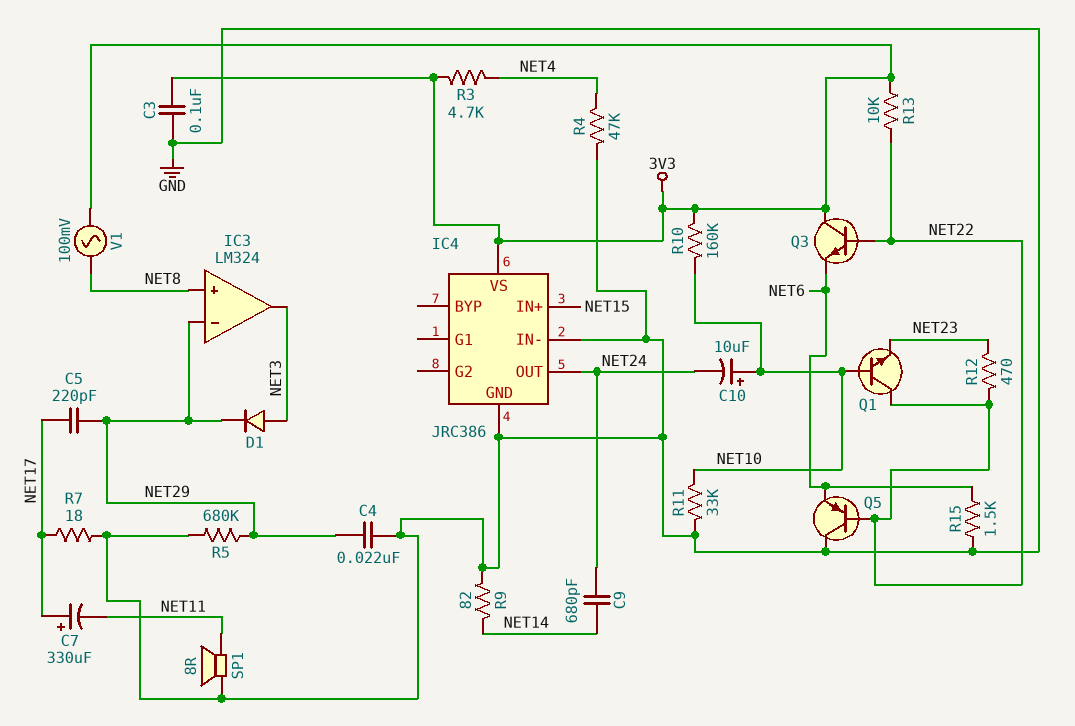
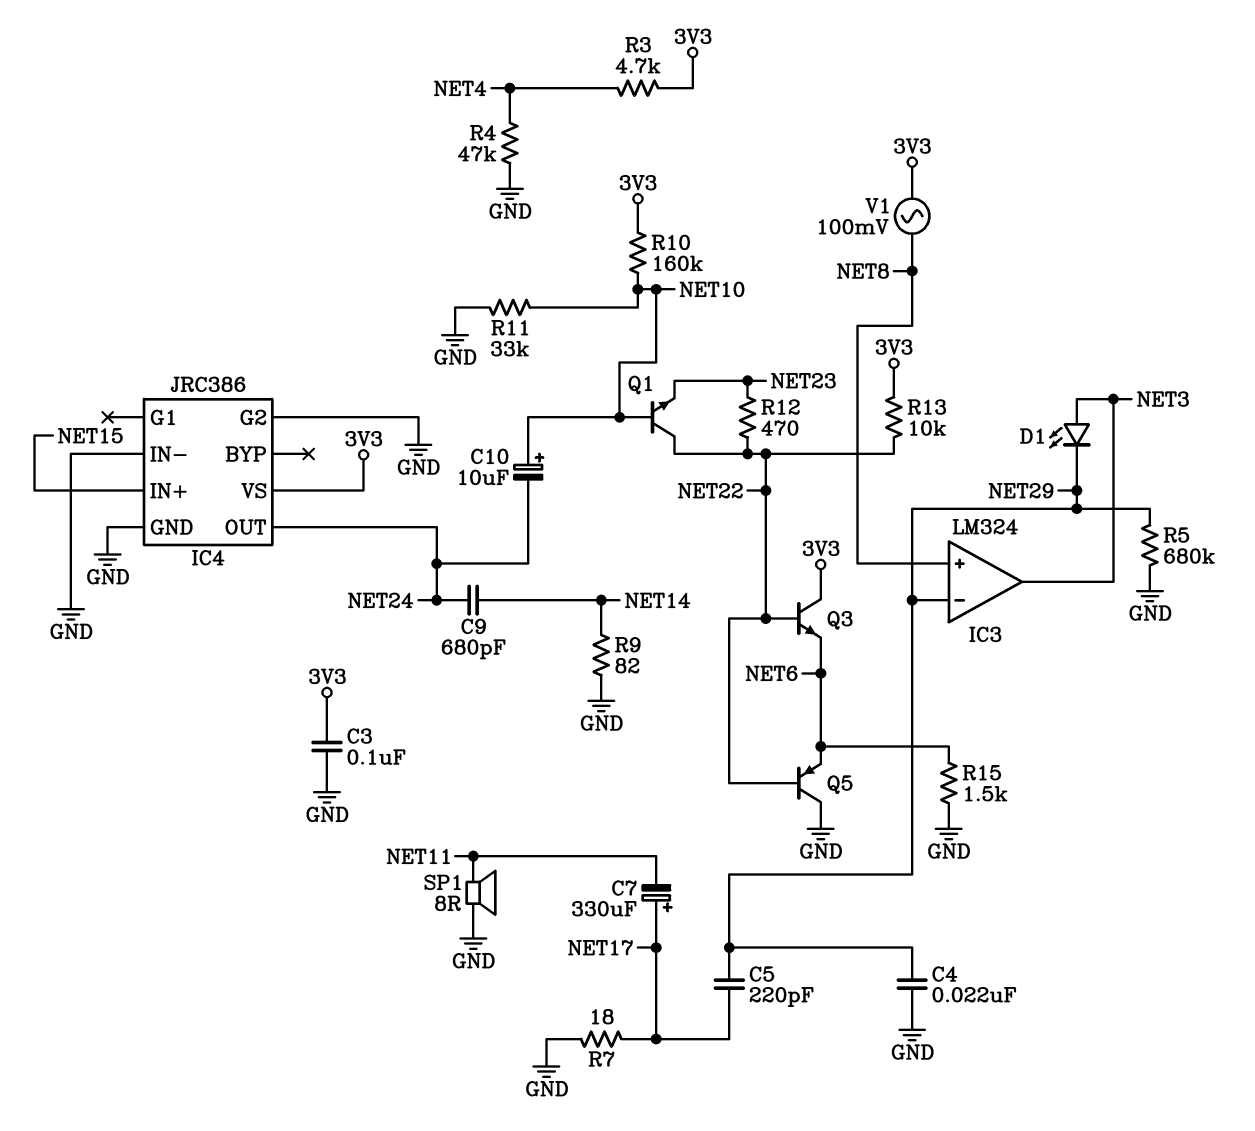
D1: diode (A NET3, K NET29) -> LED (A NET3, K NET29)
IC4 pin G2: none -> GND

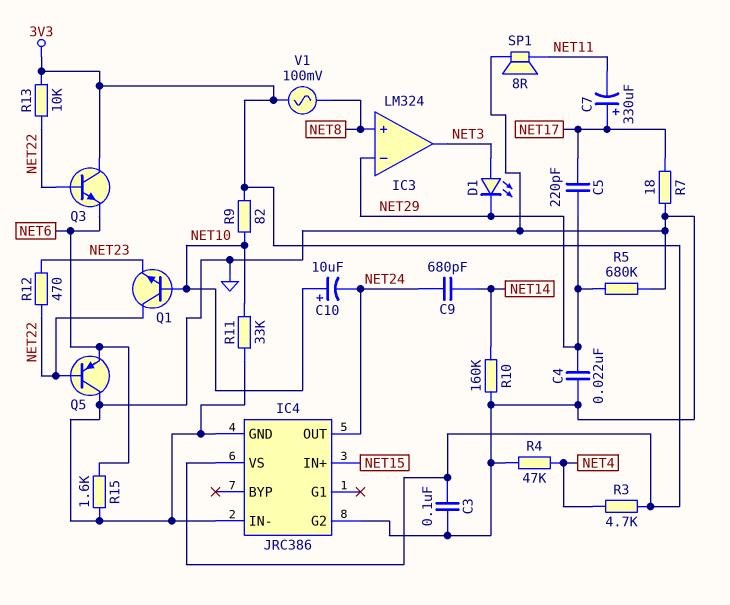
R9: 82 (GND, NET14) -> 82 (3V3, NET10)
R10: 160k (3V3, NET10) -> 160k (GND, NET14)
R15: 1.5k (GND, NET6) -> 1.6k (GND, NET6)

